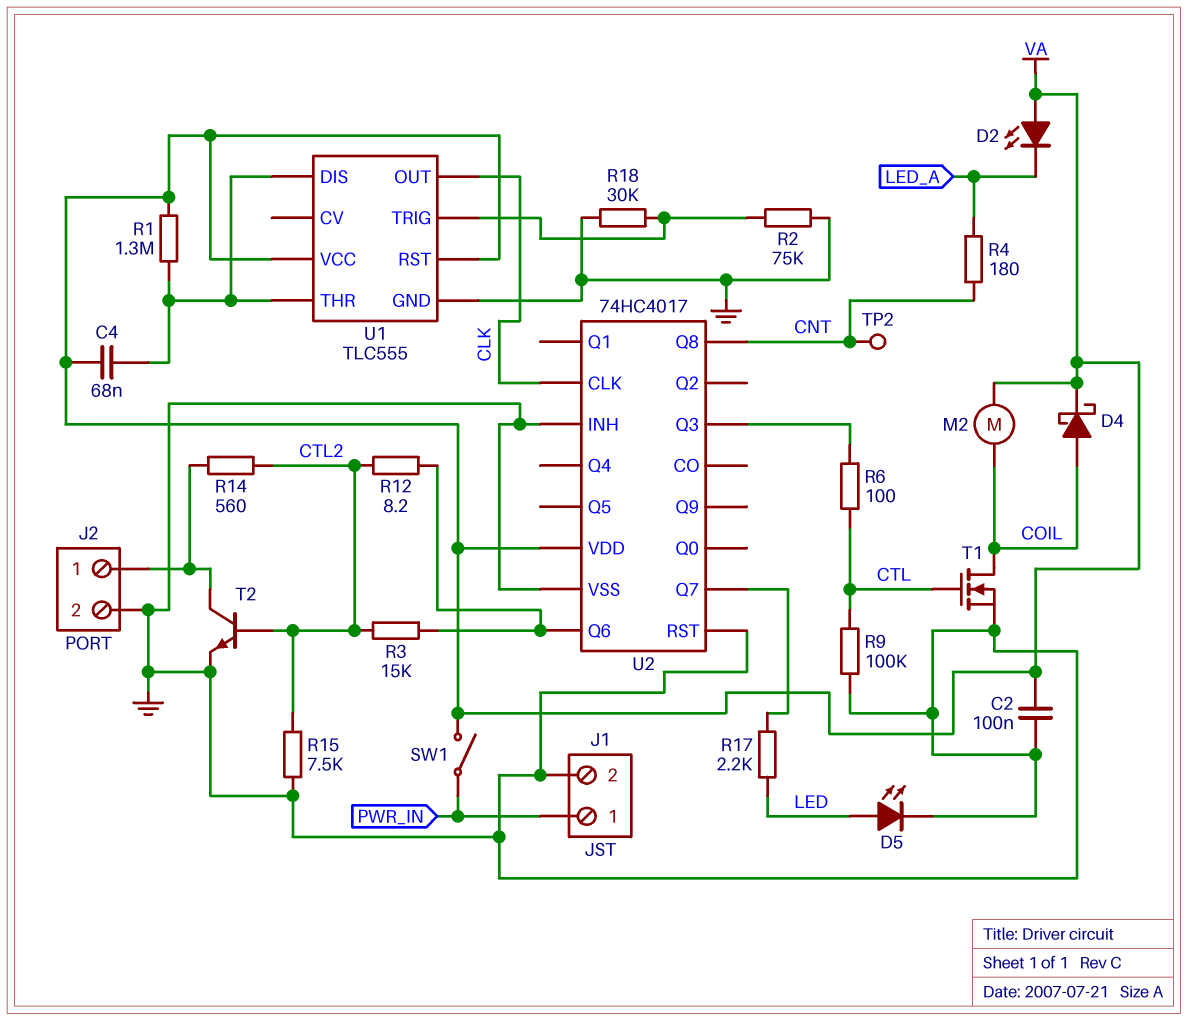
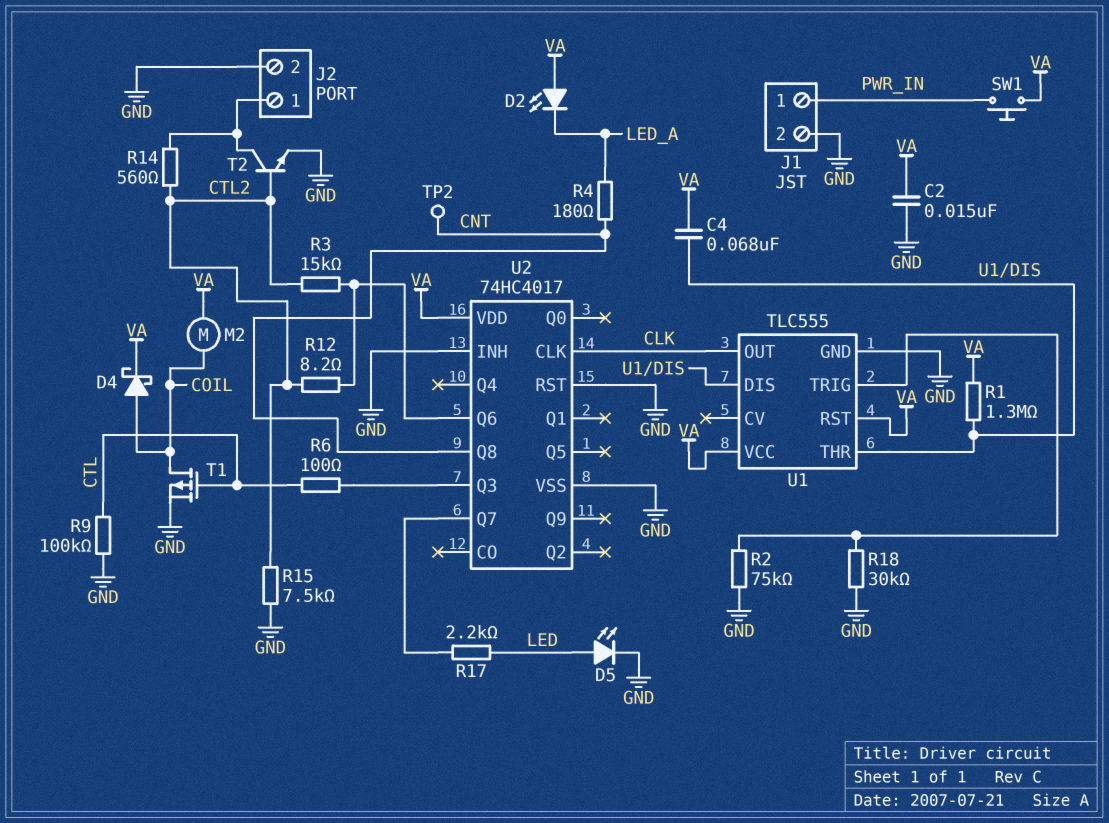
C2: 100nF (GND, VA) -> 15nF (GND, VA)
SW1: switch (PWR_IN, VA) -> button (PWR_IN, VA)
T1: NMOS (G CTL, D COIL, S GND) -> PMOS (G CTL, D COIL, S GND)

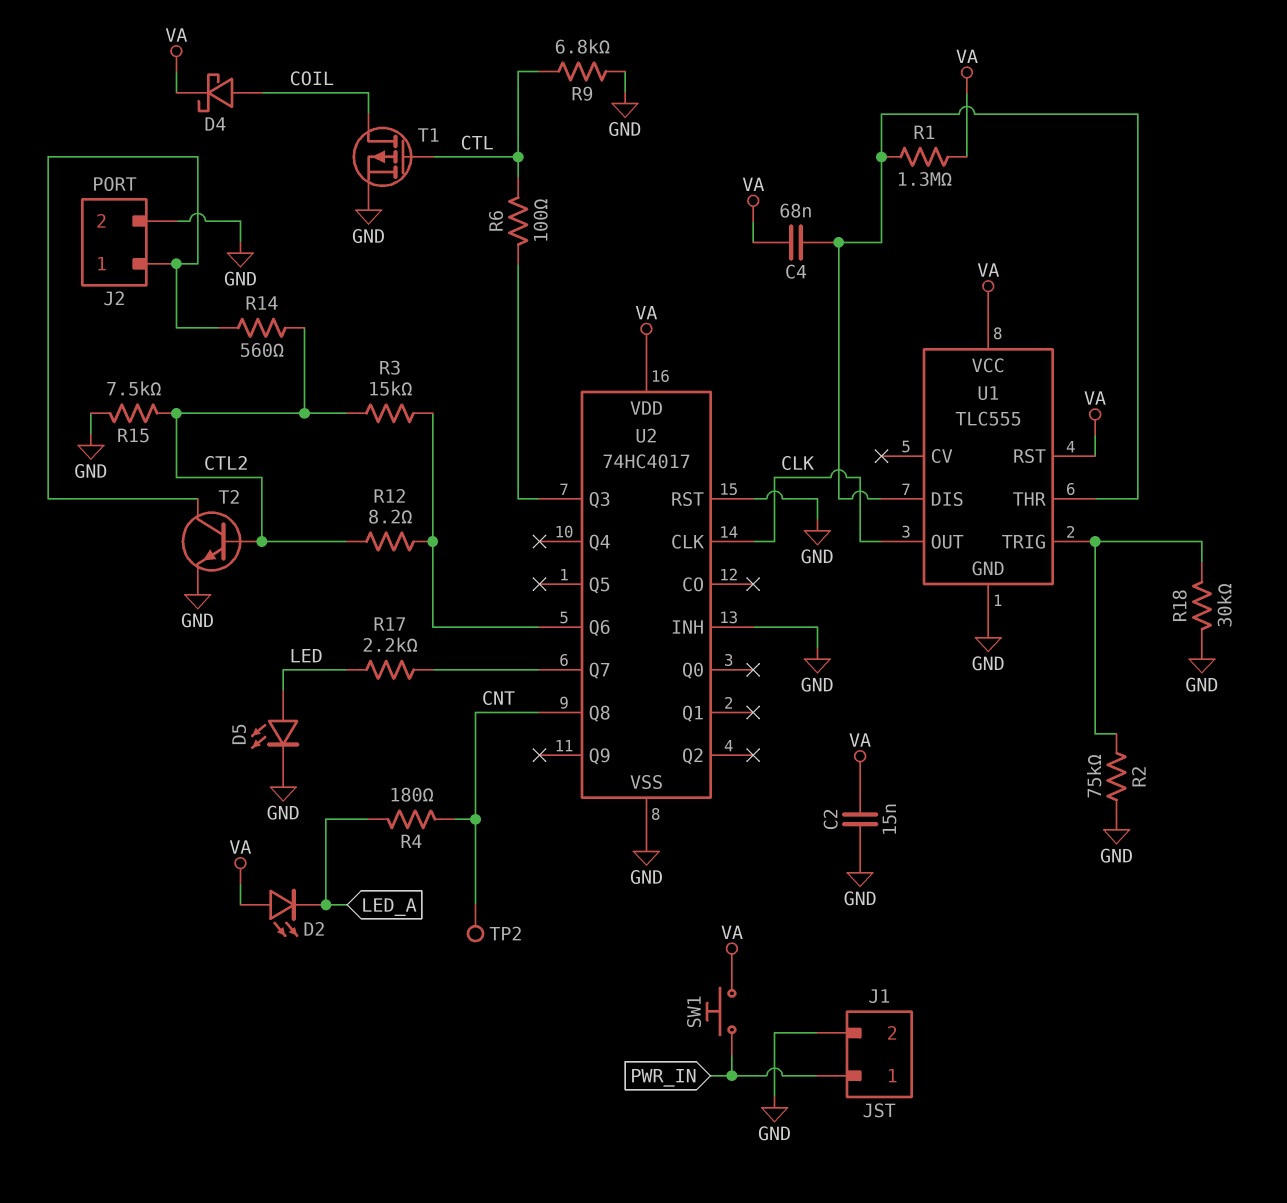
M2: motor (COIL, VA) -> none
R9: 100k (CTL, GND) -> 6.8k (CTL, GND)

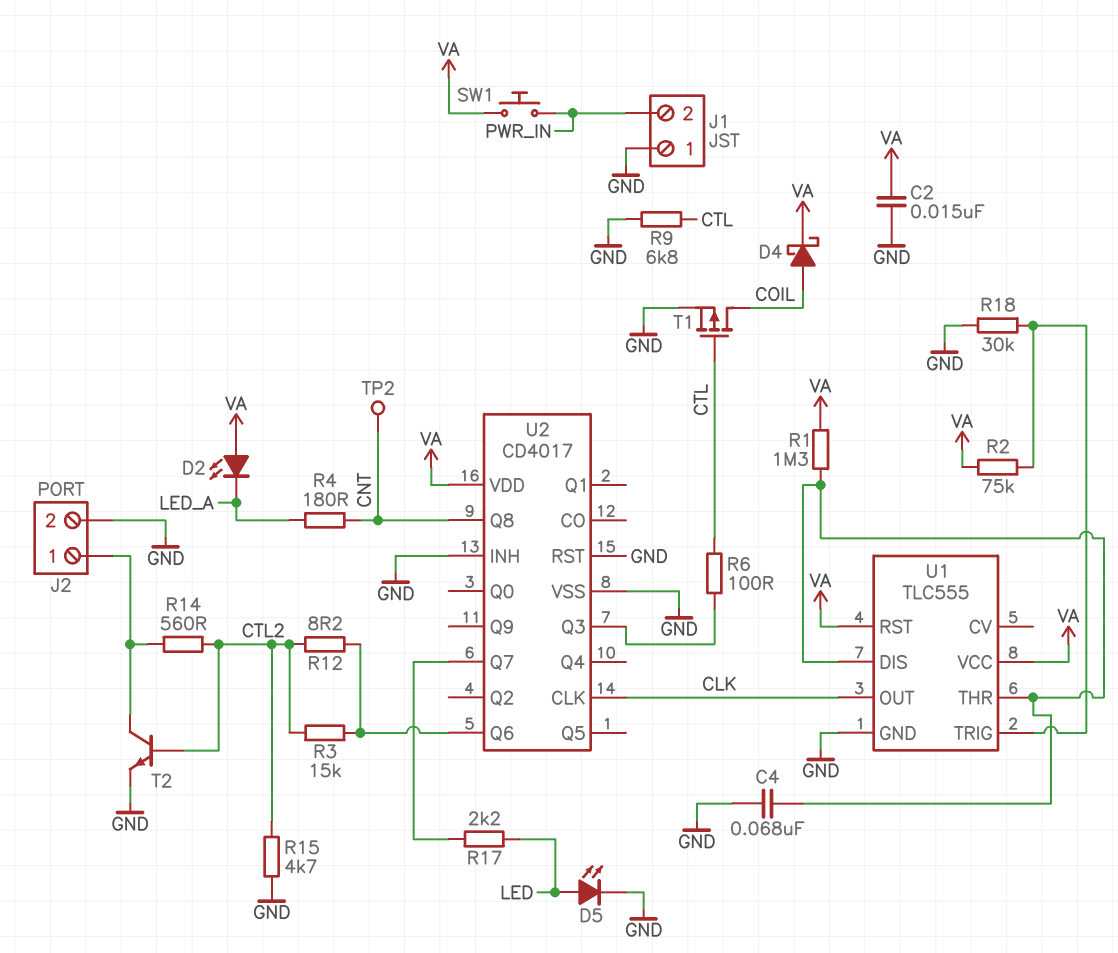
C4: 68nF (U1/DIS, VA) -> 68nF (GND, U1/DIS)
J1 pin 1: PWR_IN -> GND
J1 pin 2: GND -> PWR_IN
R2: 75k (GND, U1/TRIG) -> 75k (U1/TRIG, VA)
R15: 7.5k (CTL2, GND) -> 4.7k (CTL2, GND)
U2: 74HC4017 -> CD4017

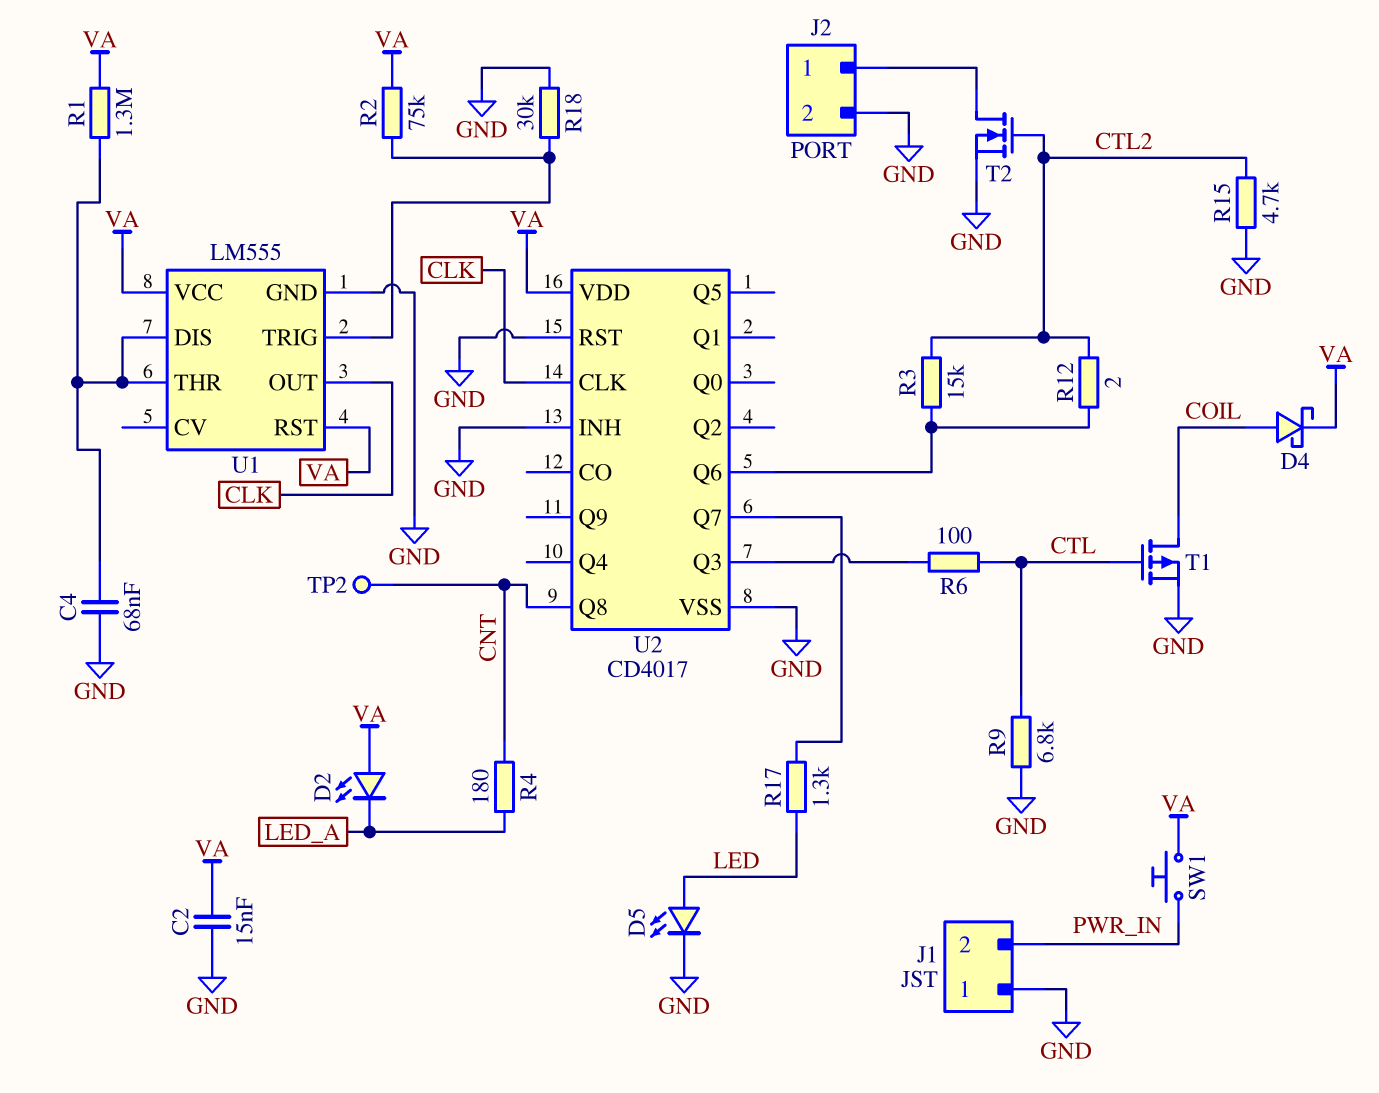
R12: 8.2 (CTL2, U2/Q6) -> 2 (CTL2, U2/Q6)
R14: 560 (CTL2, J2/1) -> none
R17: 2.2k (LED, U2/Q7) -> 1.3k (LED, U2/Q7)
T2: NPN (B CTL2, C J2/1, E GND) -> NMOS (G CTL2, D J2/1, S GND)
U1: TLC555 -> LM555

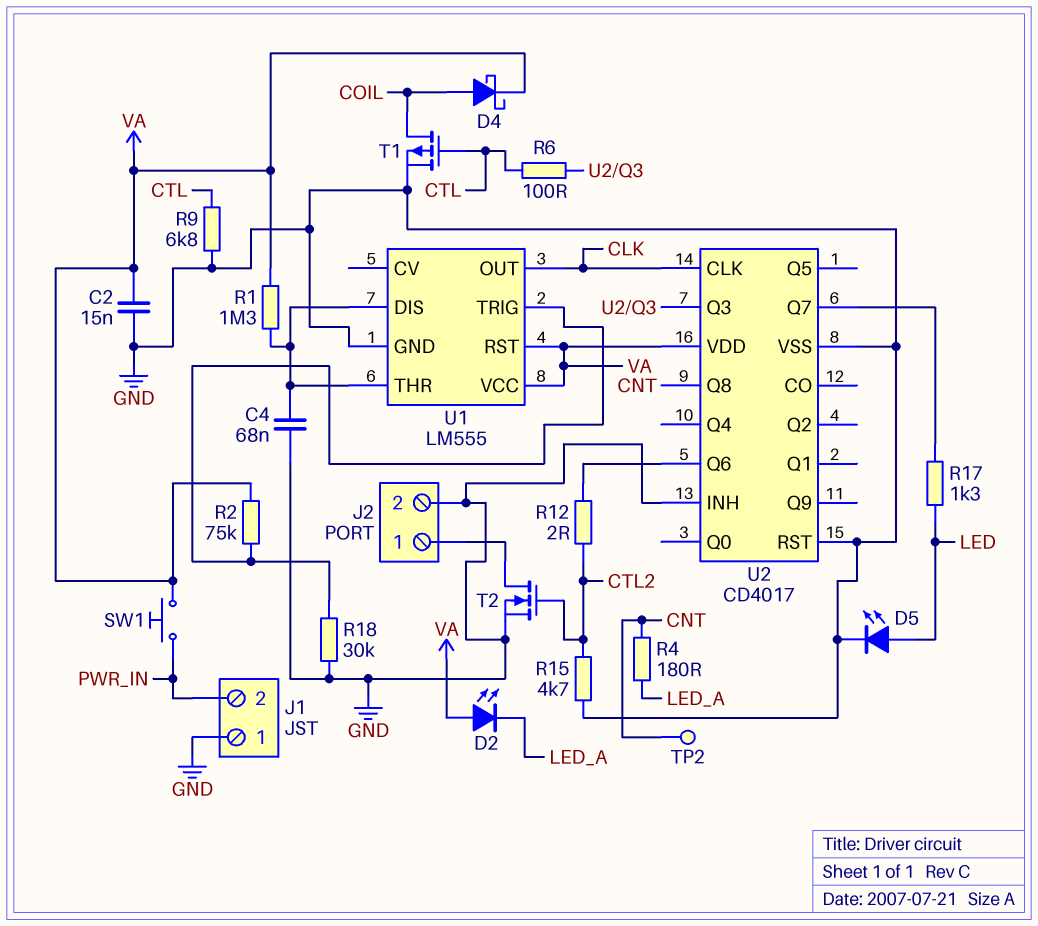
R3: 15k (CTL2, U2/Q6) -> none

